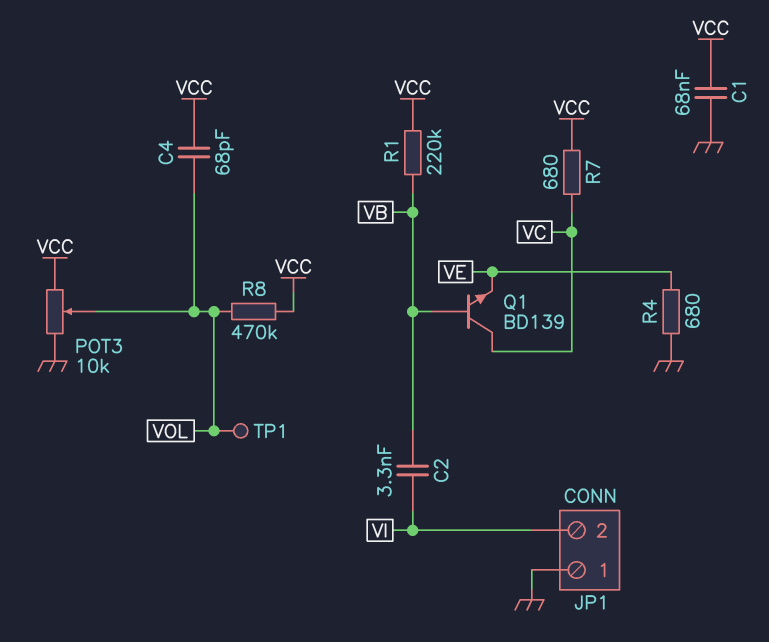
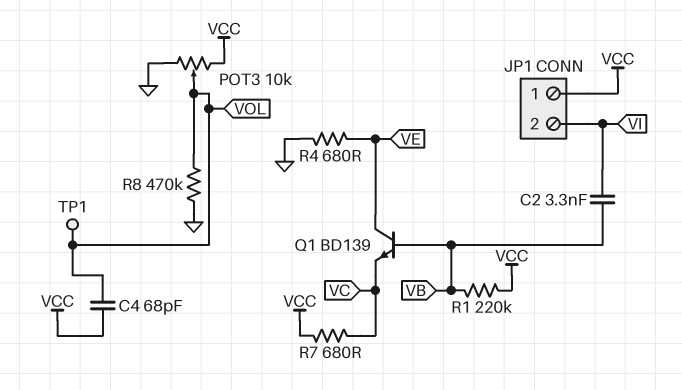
C1: 68nF (GND, VCC) -> none
JP1 pin 1: GND -> VCC
Q1: NPN BD139 (B VB, C VC, E VE) -> NPN BD139 (B VB, C VE, E VC)
R8: 470k (VCC, VOL) -> 470k (GND, VOL)

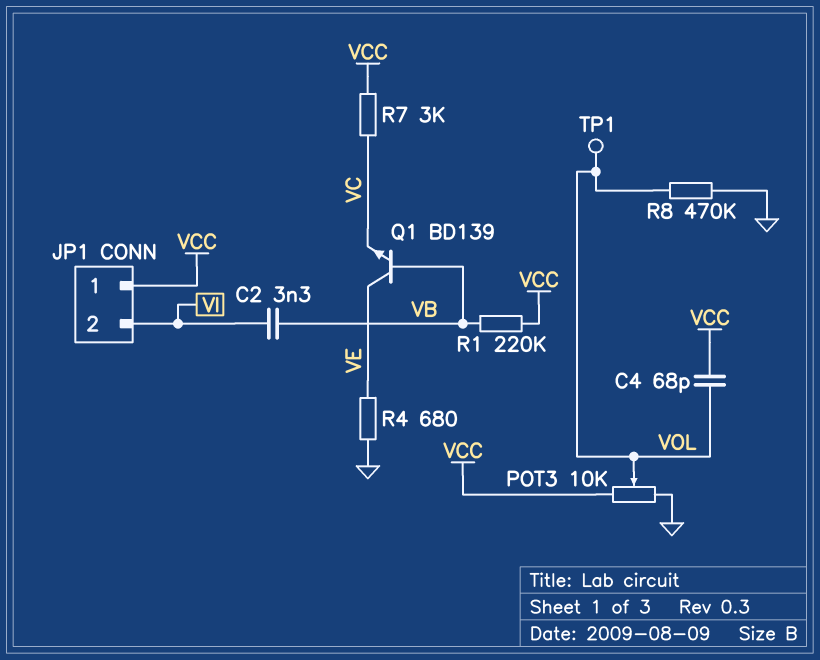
R7: 680 (VC, VCC) -> 3k (VC, VCC)

